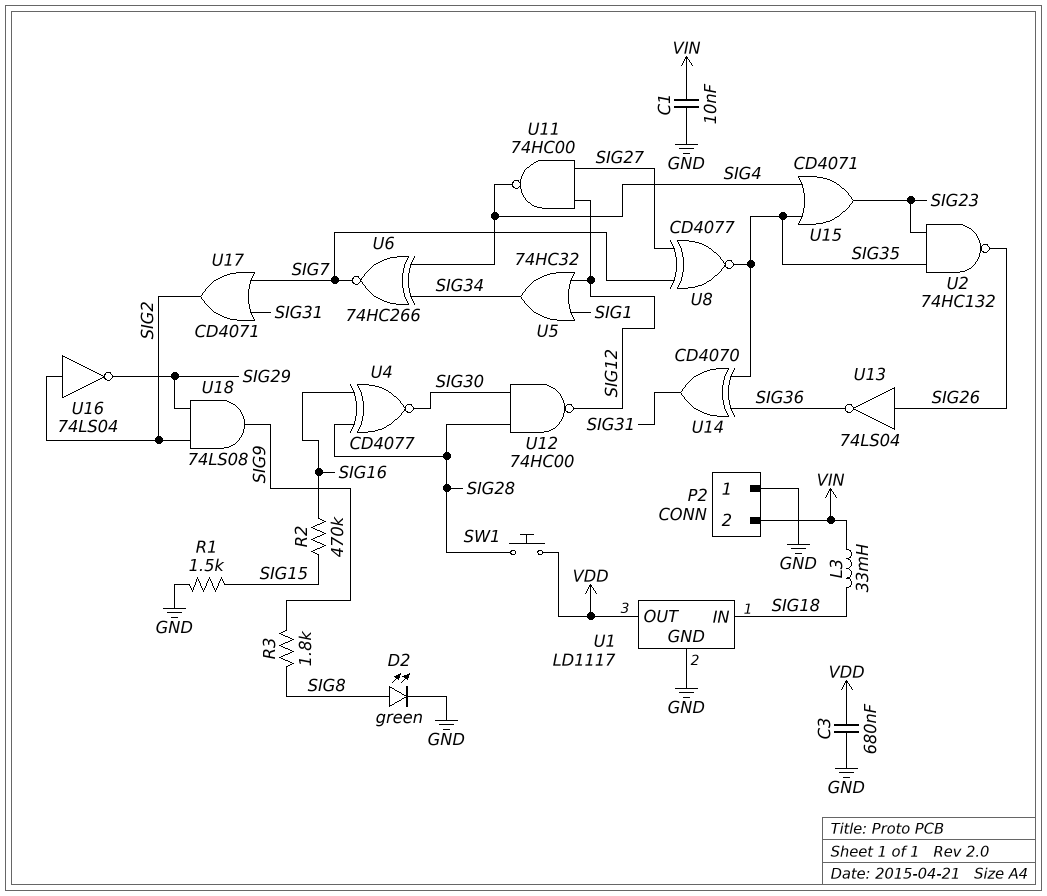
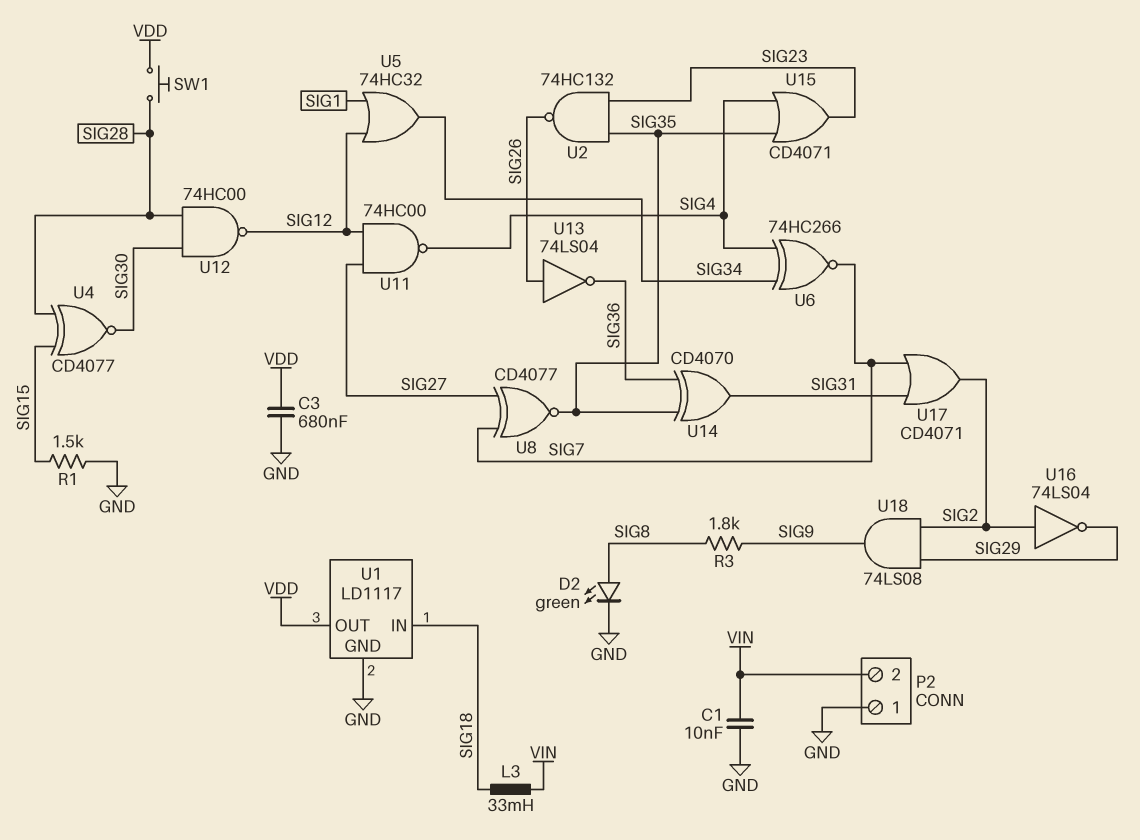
R2: 470k (SIG15, SIG16) -> none
U4: XNOR CD4077 (in SIG16, in SIG28, out SIG30) -> XNOR CD4077 (in SIG15, in SIG28, out SIG30)

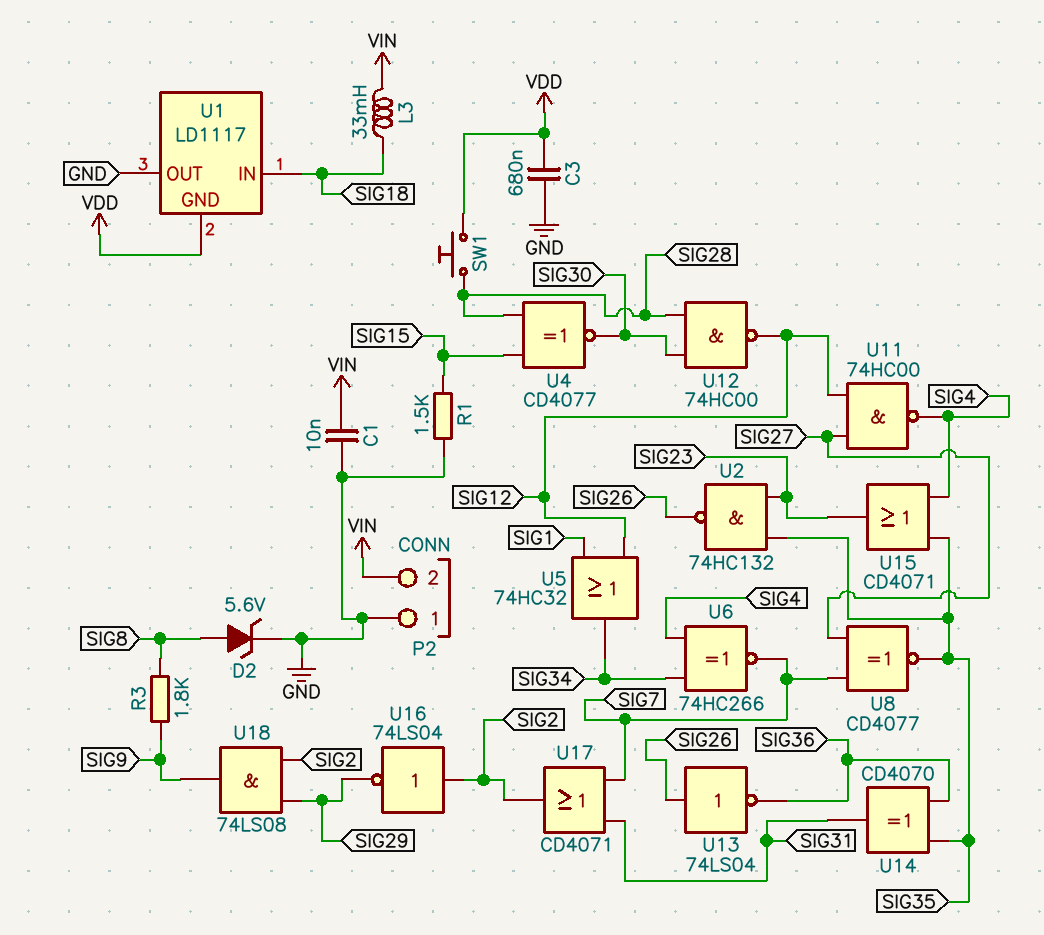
D2: LED green (A SIG8, K GND) -> zener 5.6V (A SIG8, K GND)
U1 pin GND: GND -> VDD
U1 pin OUT: VDD -> GND

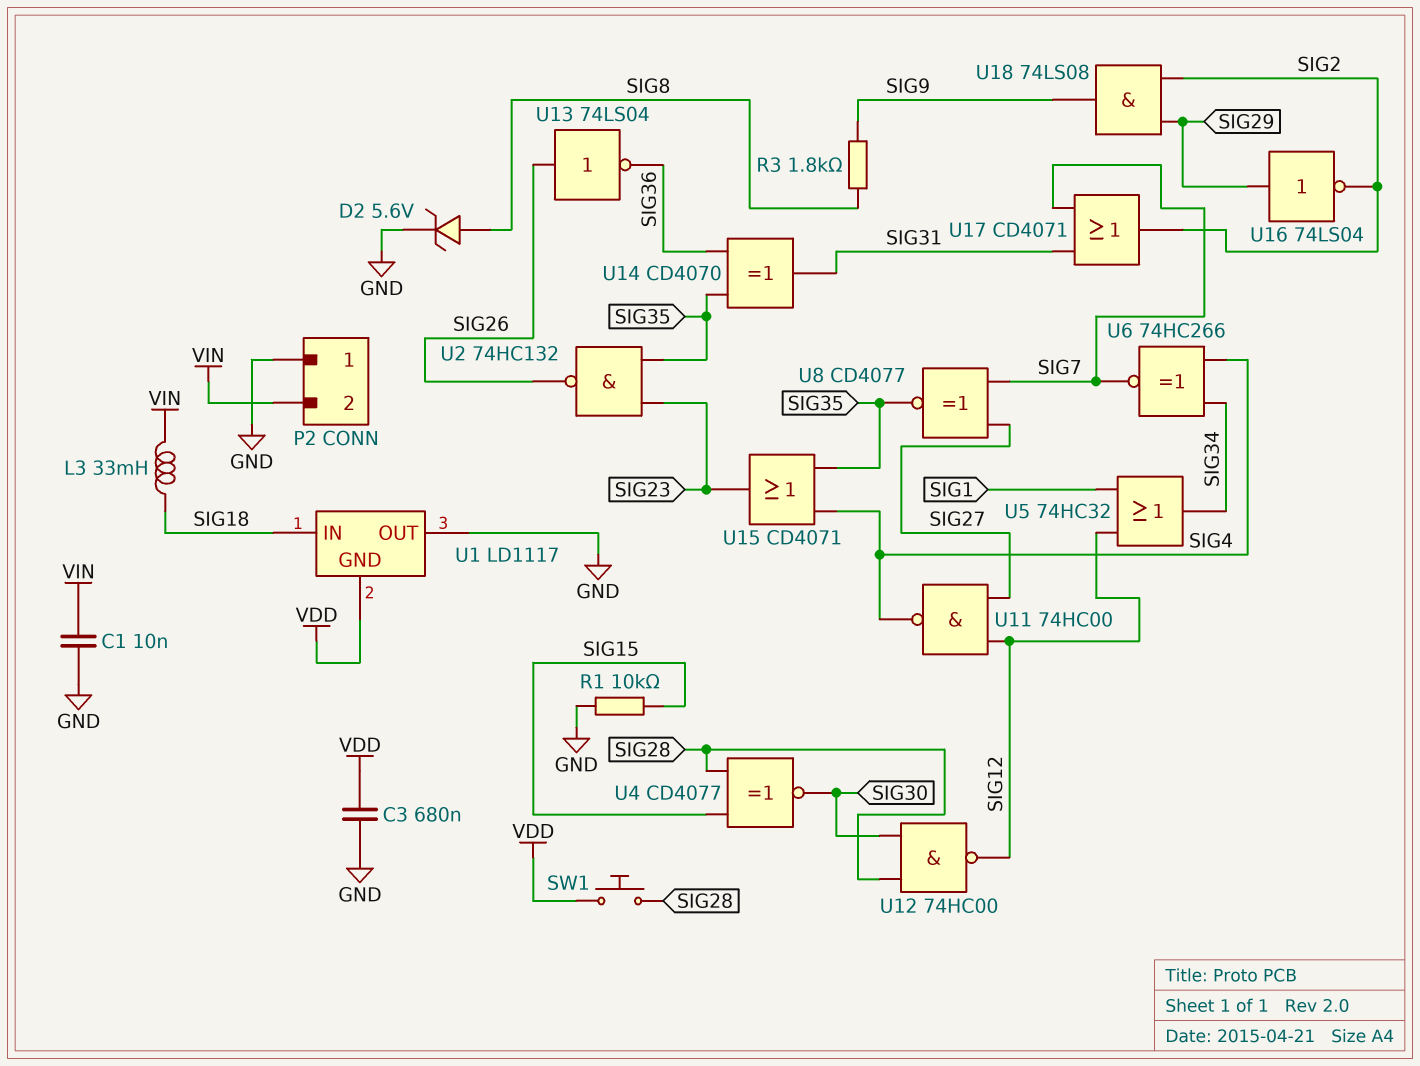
R1: 1.5k (GND, SIG15) -> 10k (GND, SIG15)
U16: NOT 74LS04 (in SIG2, out SIG29) -> NOT 74LS04 (in SIG29, out SIG2)

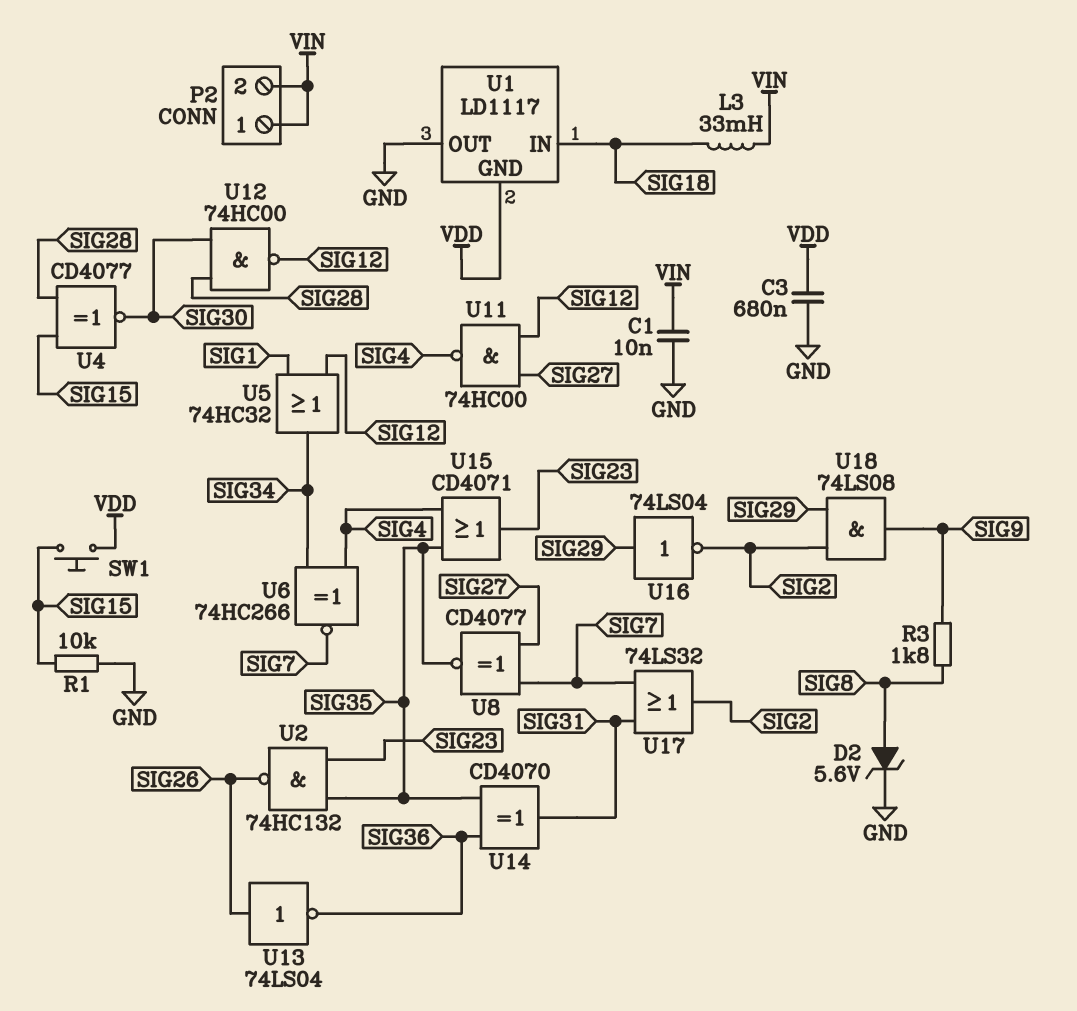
P2 pin 1: GND -> VIN
SW1: button (SIG28, VDD) -> button (SIG15, VDD)
U17: OR CD4071 (in SIG7, in SIG31, out SIG2) -> OR 74LS32 (in SIG7, in SIG31, out SIG2)

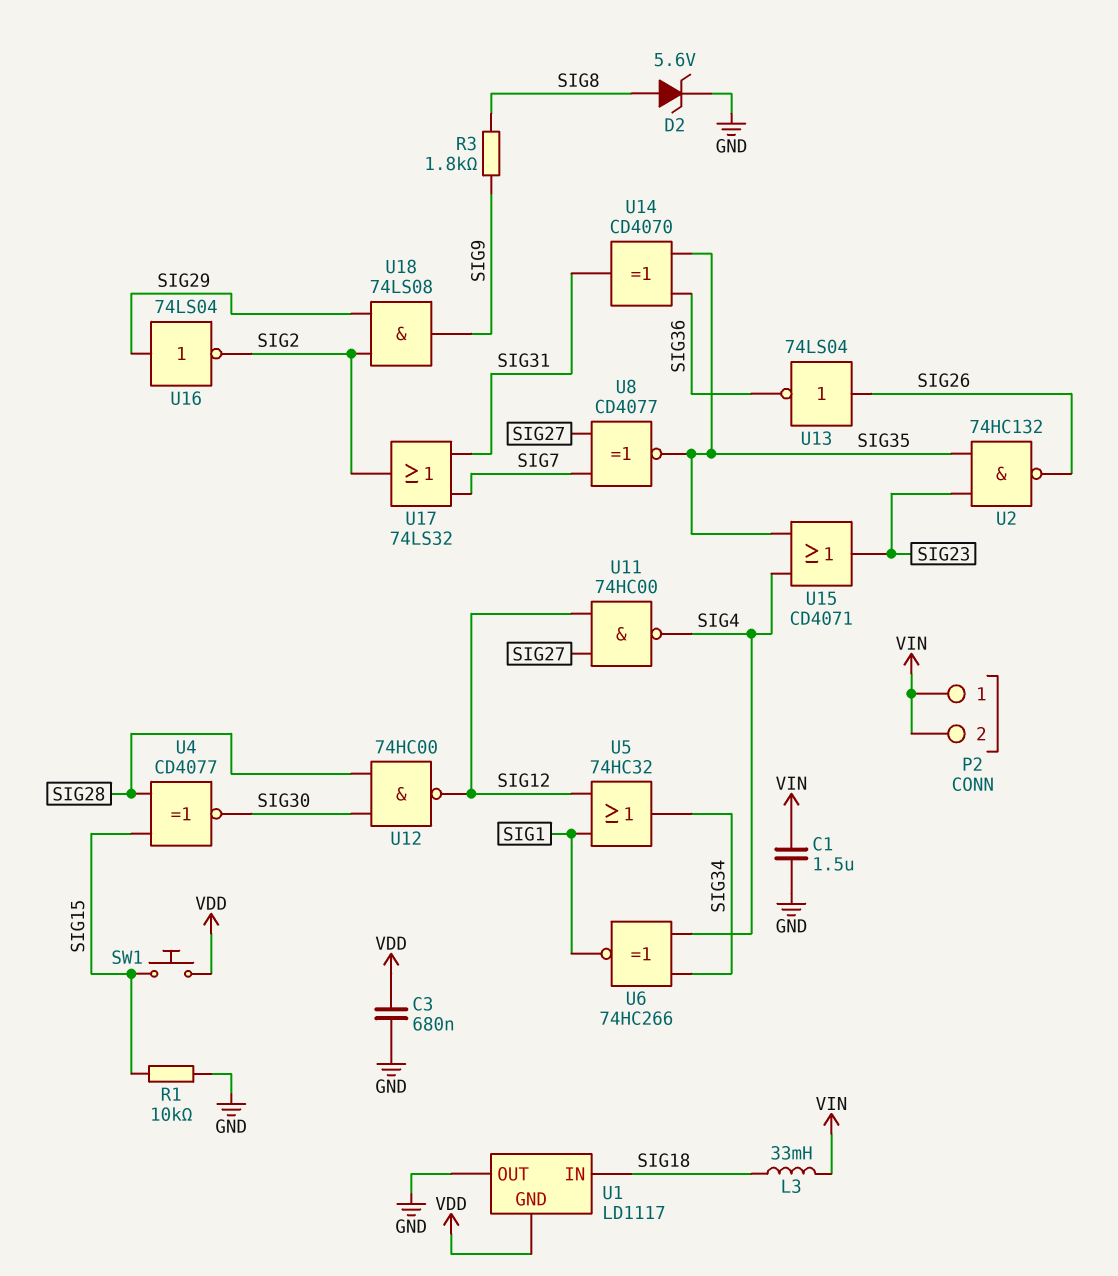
C1: 10nF (GND, VIN) -> 1.5uF (GND, VIN)
U6: XNOR 74HC266 (in SIG4, in SIG34, out SIG7) -> XNOR 74HC266 (in SIG4, in SIG34, out SIG1)

